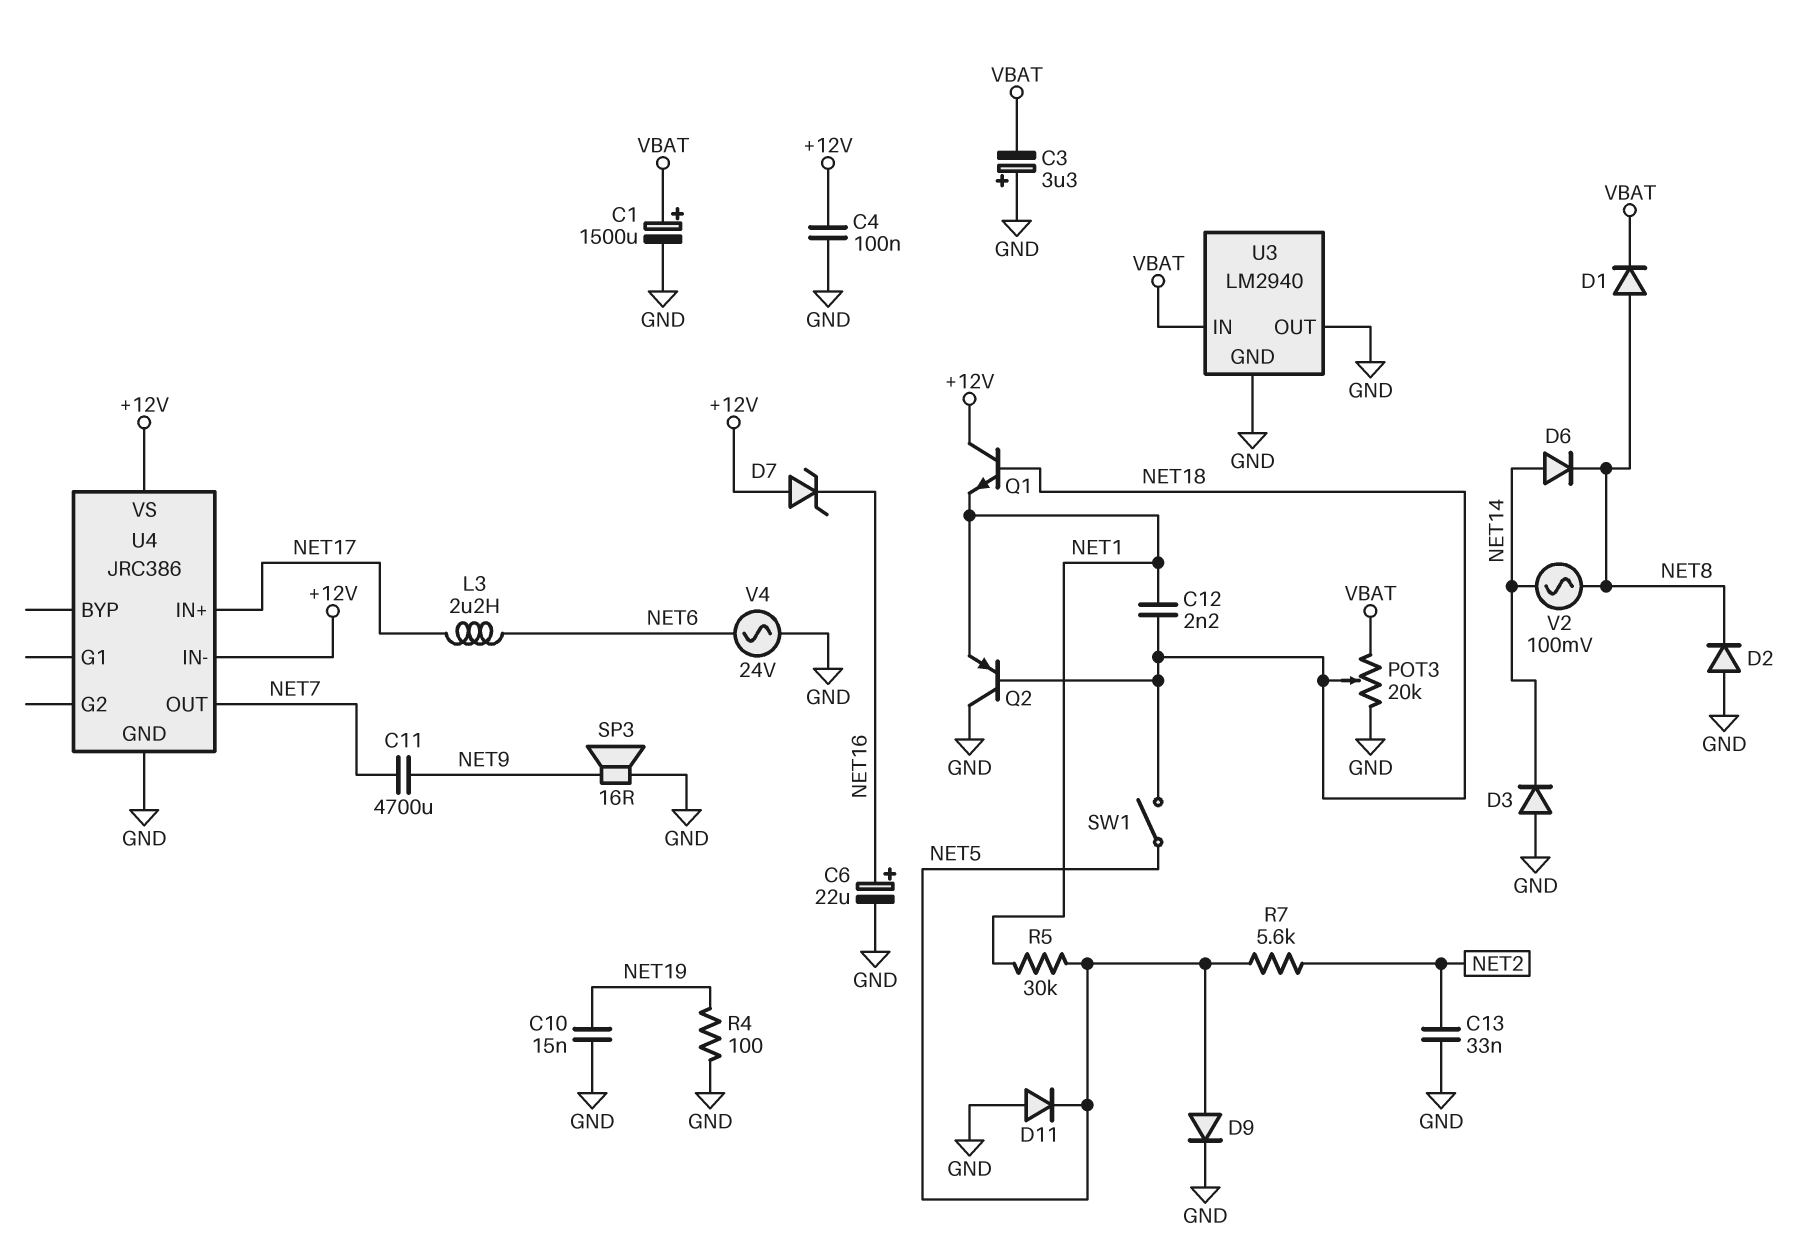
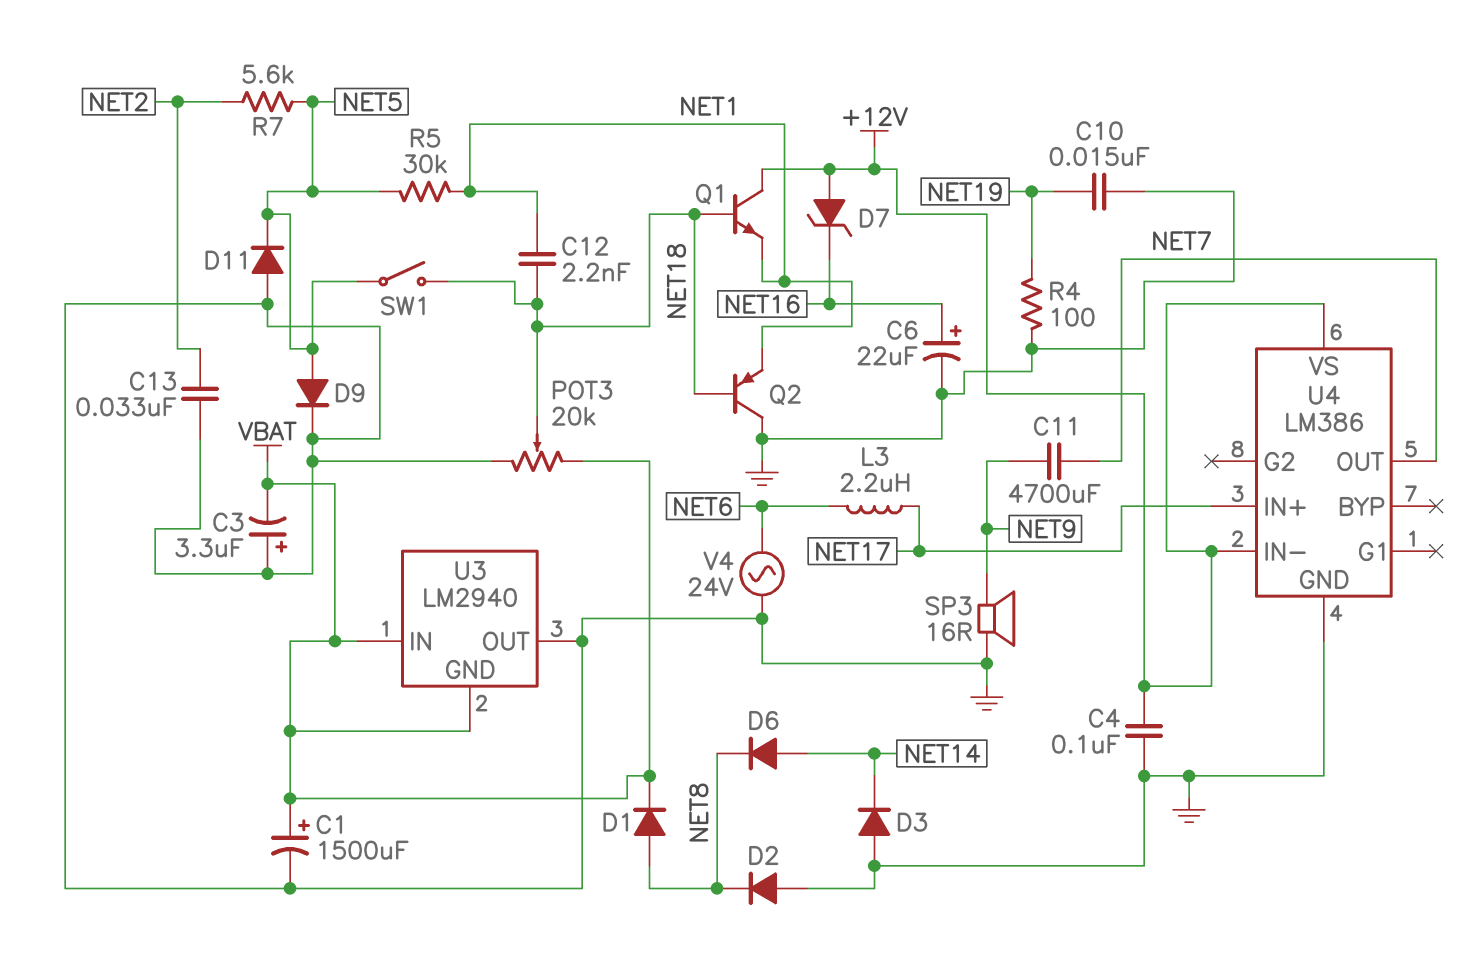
U3 pin GND: GND -> VBAT
U4: JRC386 -> LM386
V2: AC 100mV (NET8, NET14) -> none

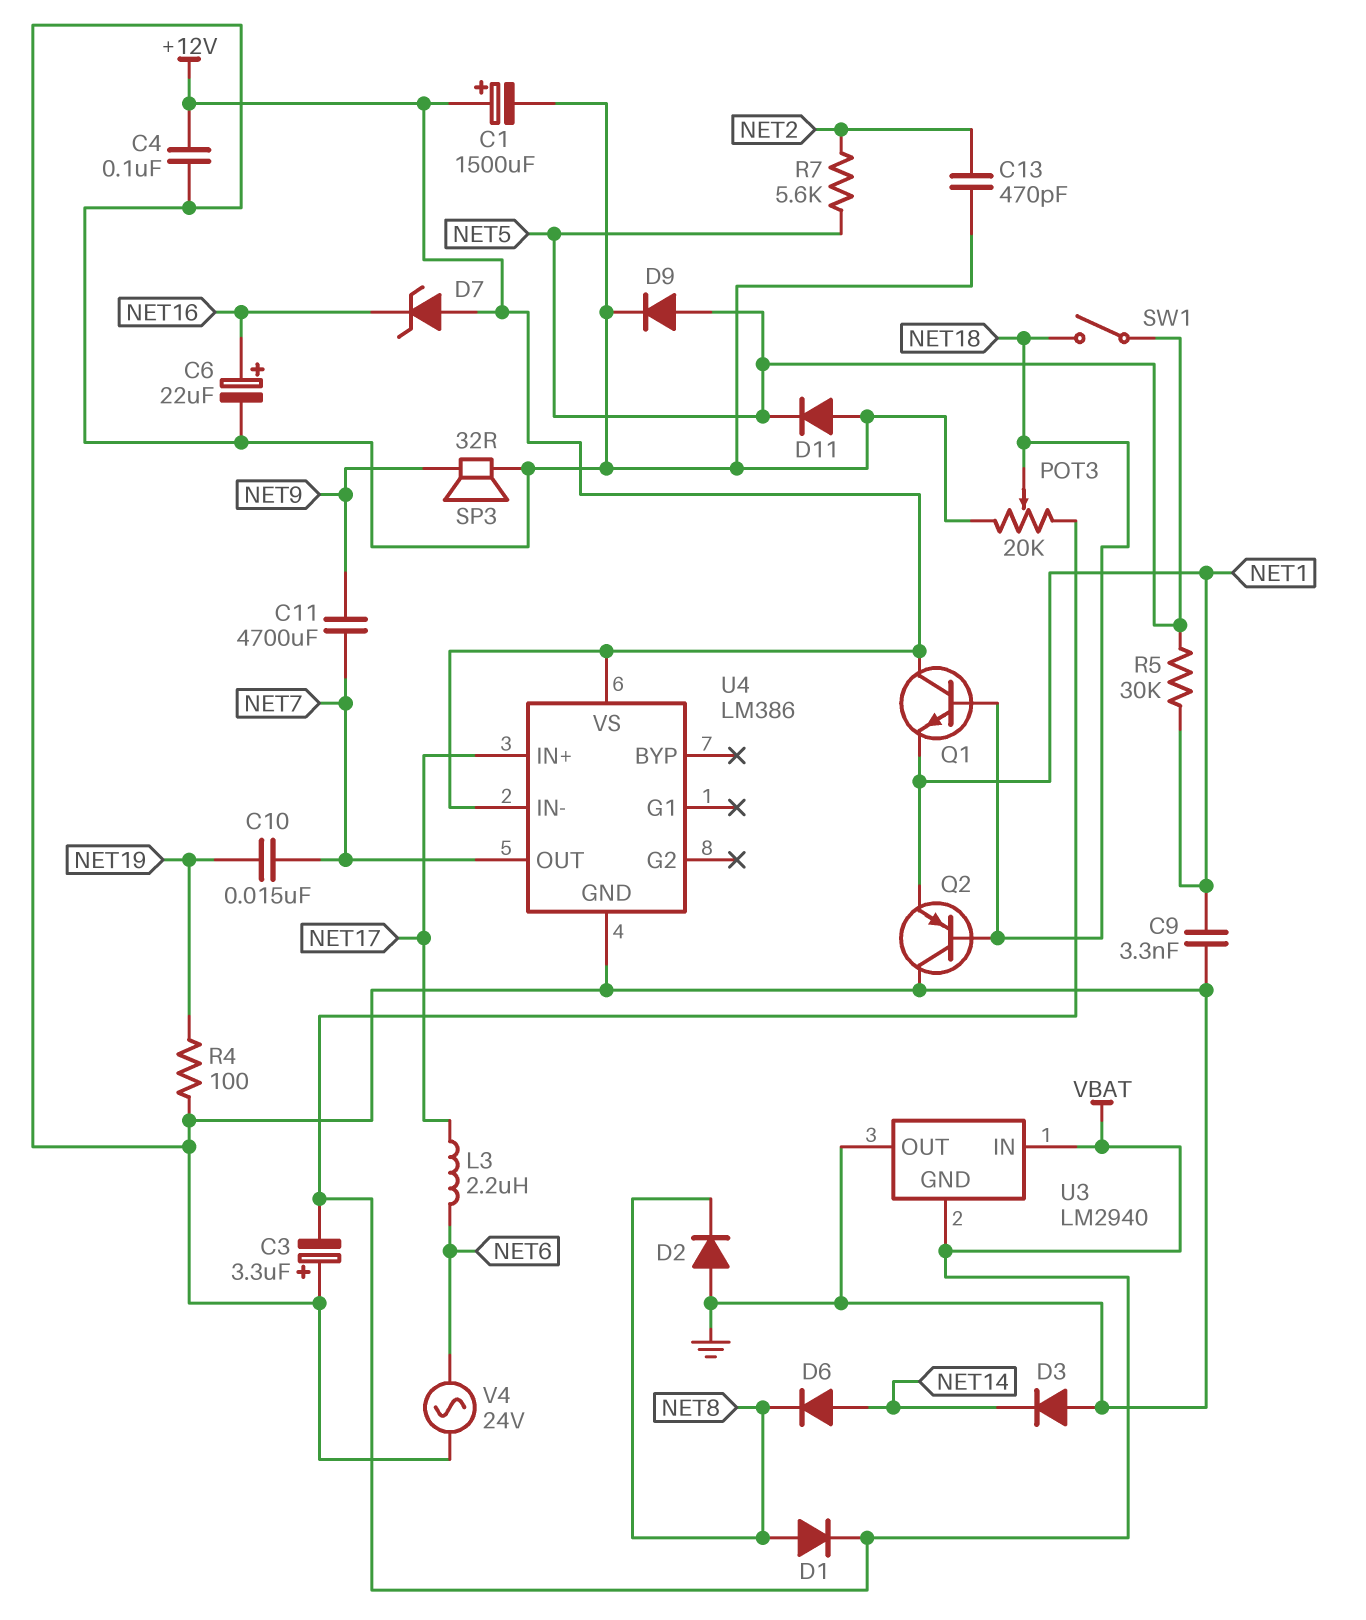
C1: 1500uF (plus VBAT, minus GND) -> 1500uF (plus +12V, minus GND)
C9: none -> 3.3nF (GND, NET1)
C10: 15nF (GND, NET19) -> 15nF (NET7, NET19)
C12: 2.2nF (NET1, NET18) -> none
C13: 33nF (GND, NET2) -> 470pF (GND, NET2)
SP3: speaker 16R (GND, NET9) -> speaker 32R (GND, NET9)

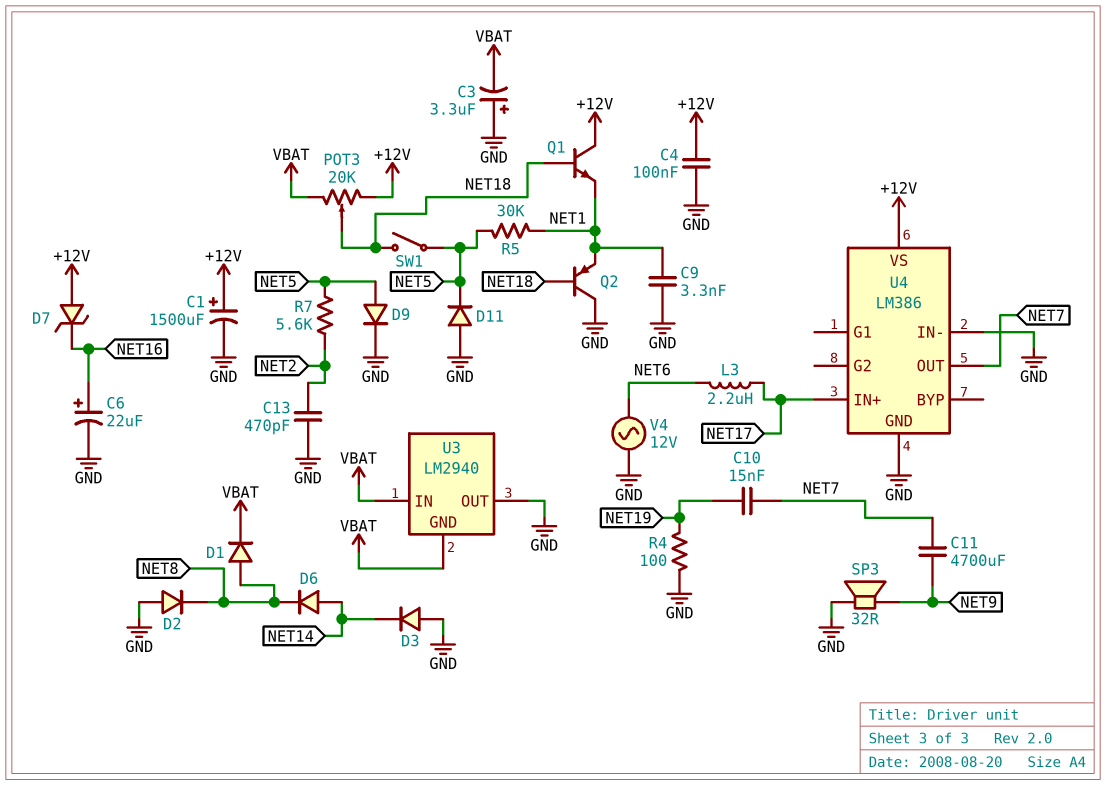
POT3: 20k (GND, VBAT, wiper NET18) -> 20k (+12V, VBAT, wiper NET18)
U4 pin IN-: +12V -> GND
V4: AC 24V (GND, NET6) -> AC 12V (GND, NET6)

